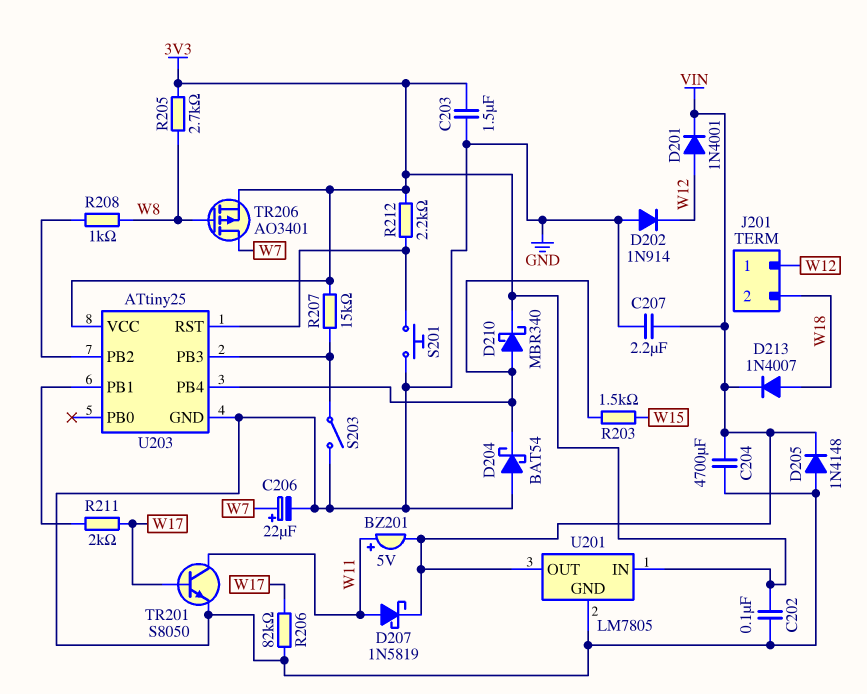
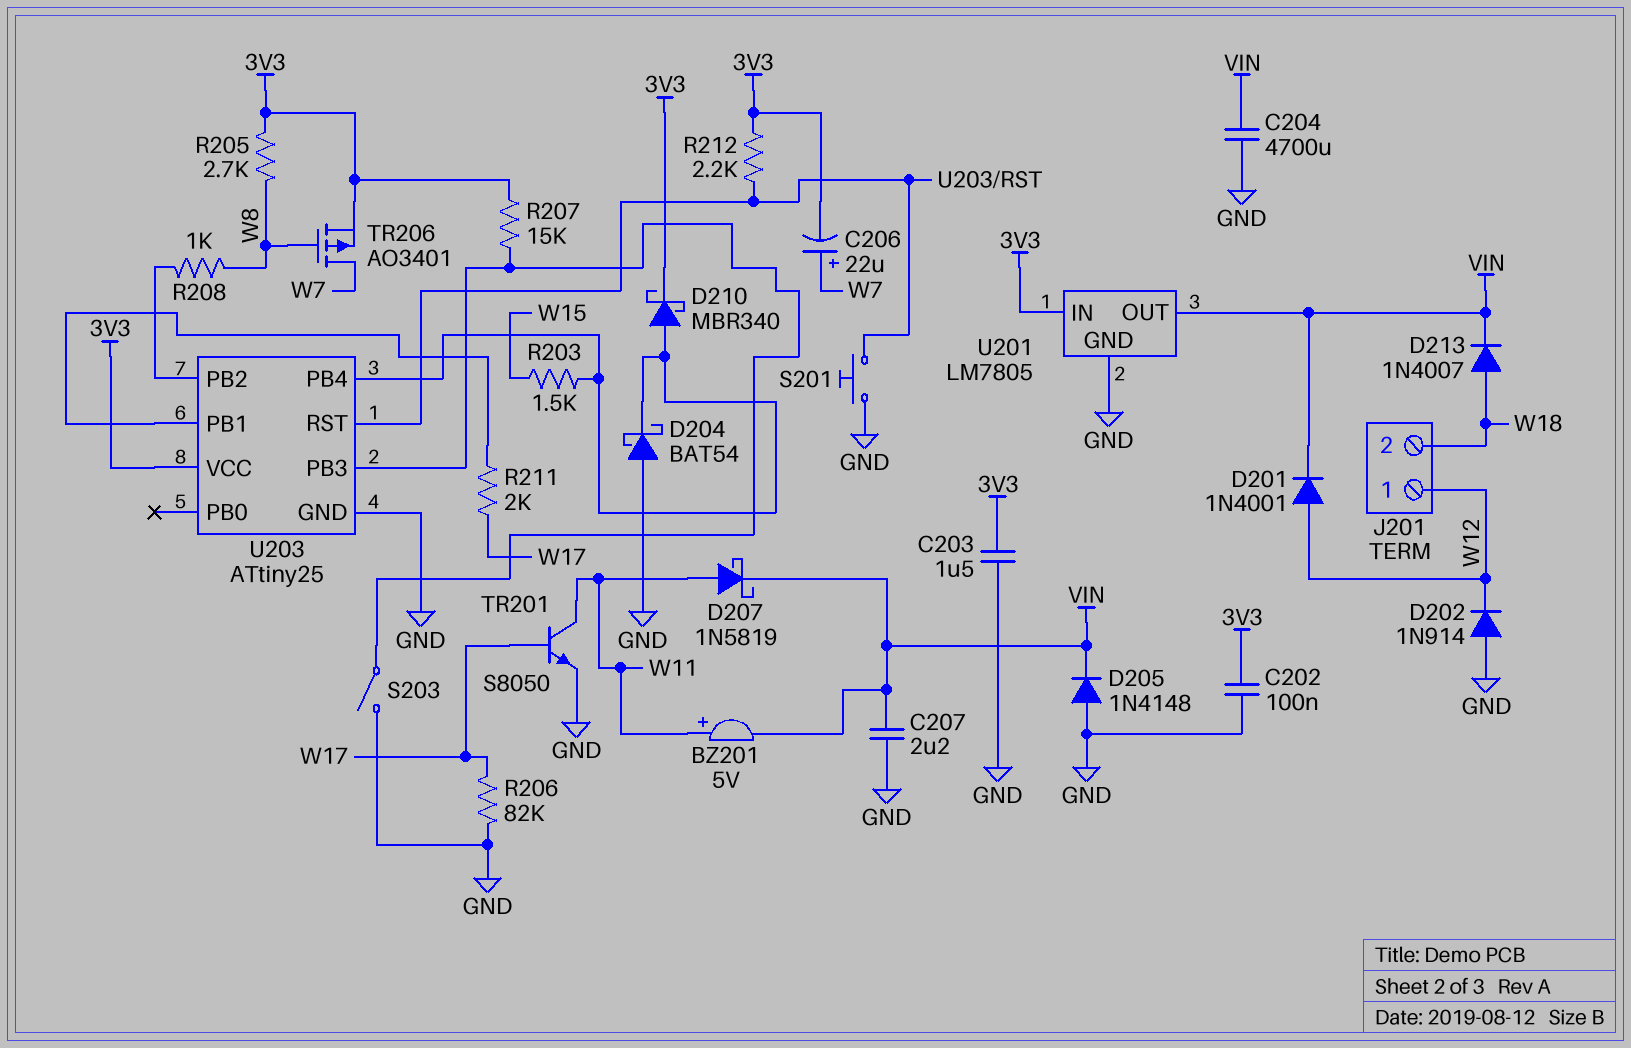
C206: 22uF (plus W7, minus GND) -> 22uF (plus W7, minus 3V3)

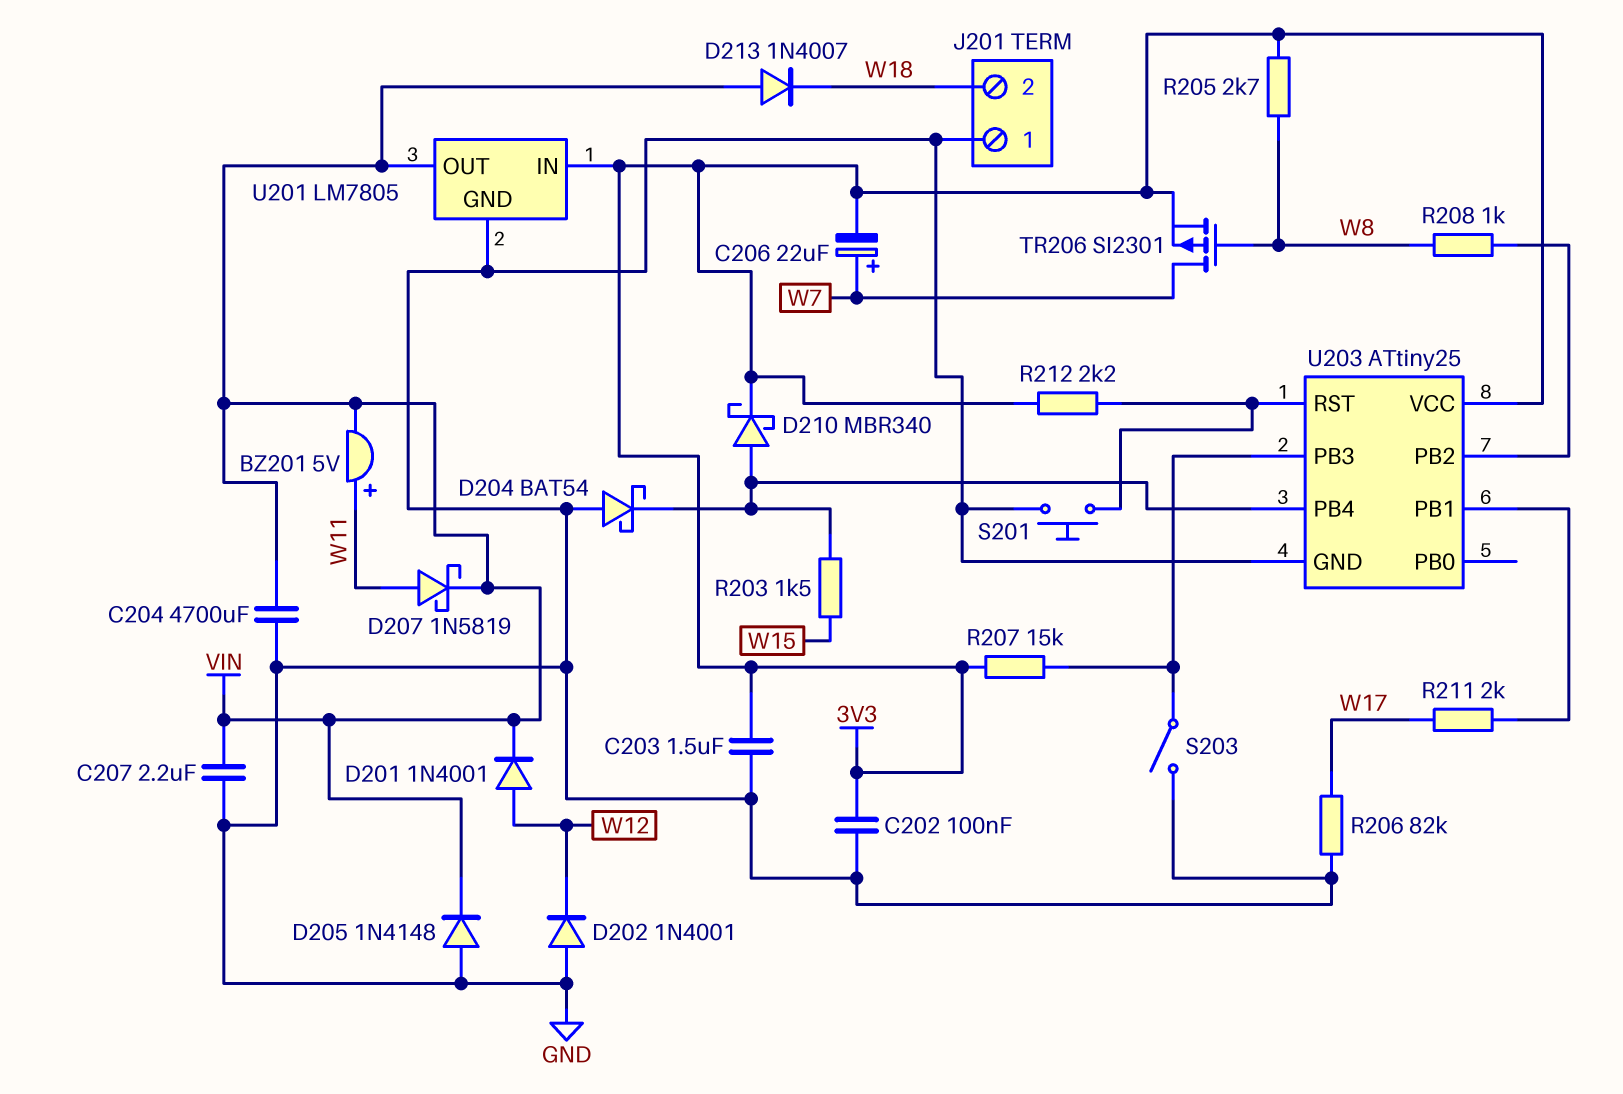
D202: diode 1N914 (A GND, K W12) -> diode 1N4001 (A GND, K W12)
D213: diode 1N4007 (A W18, K VIN) -> diode 1N4007 (A VIN, K W18)
J201 pin 1: W12 -> GND
TR201: NPN S8050 (B W17, C W11, E GND) -> none
TR206: PMOS AO3401 (G W8, D W7, S 3V3) -> PMOS SI2301 (G W8, D W7, S 3V3)

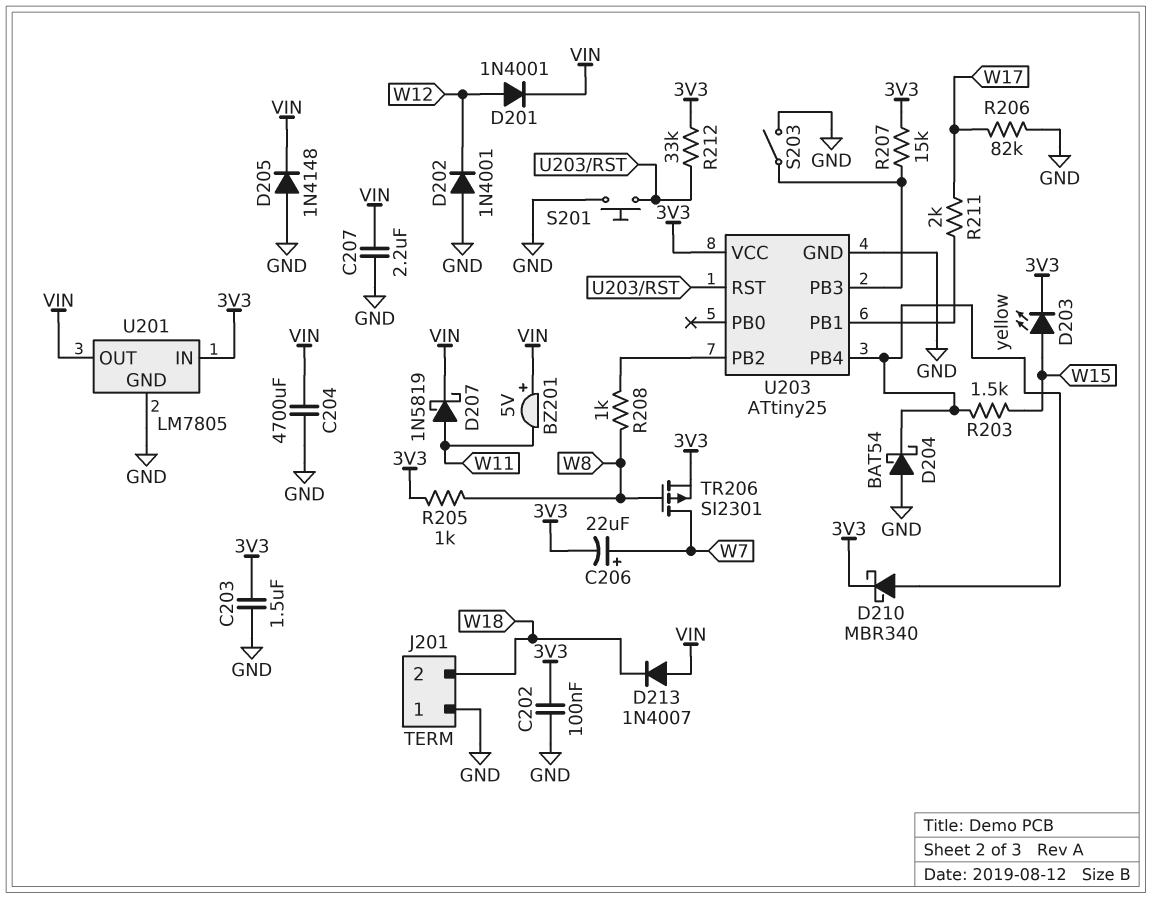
BZ201: buzzer 5V (plus W11, minus VIN) -> buzzer 5V (plus VIN, minus W11)
D203: none -> LED yellow (A W15, K 3V3)
R205: 2.7k (3V3, W8) -> 1k (3V3, W8)
R212: 2.2k (3V3, U203/RST) -> 33k (3V3, U203/RST)

